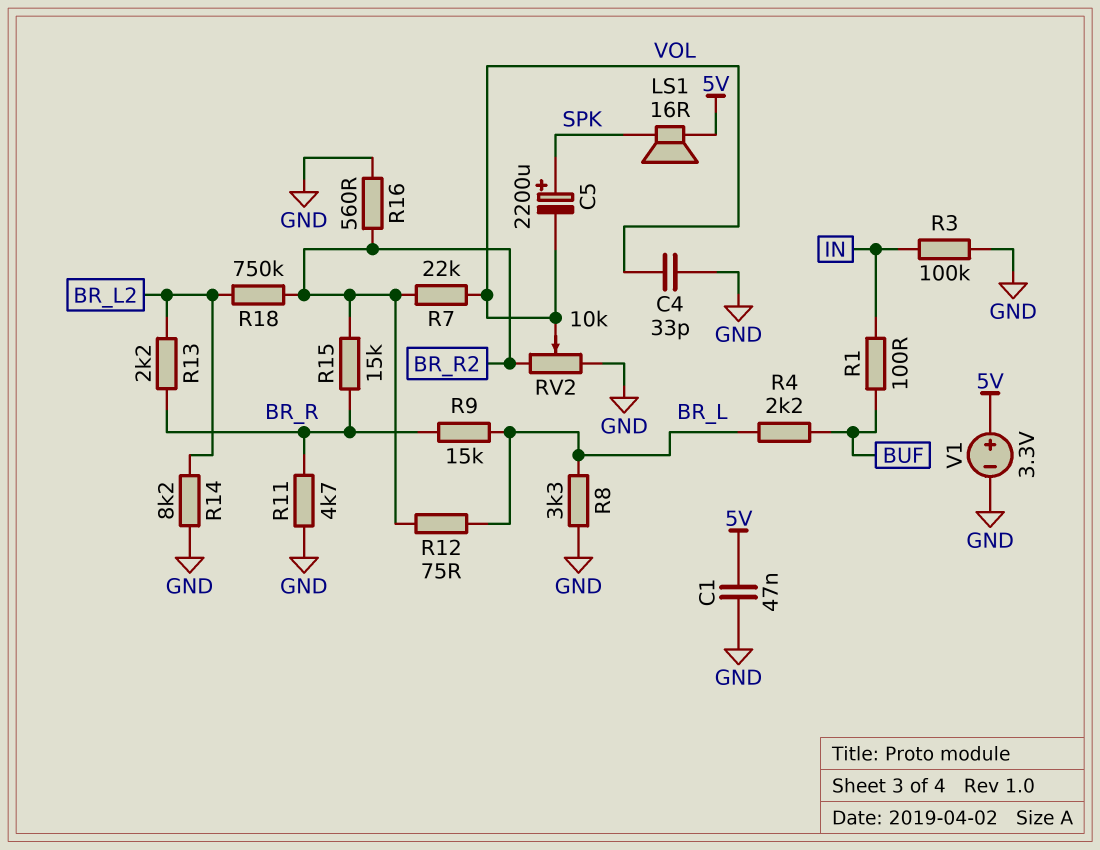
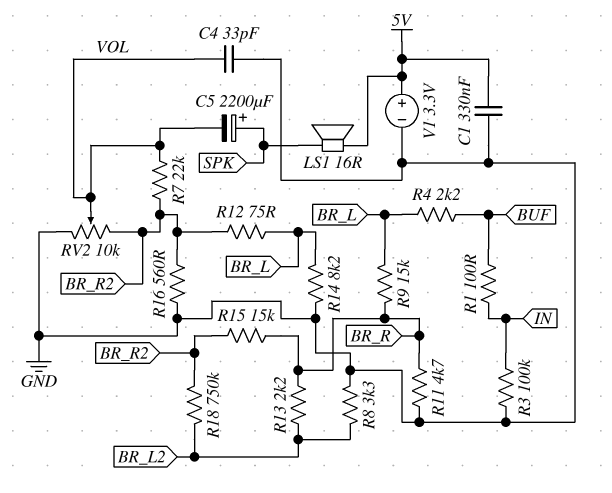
C1: 47nF (5V, GND) -> 330nF (5V, GND)
R8: 3.3k (BR_L, GND) -> 3.3k (BR_L2, GND)
R14: 8.2k (BR_L2, GND) -> 8.2k (BR_L, GND)

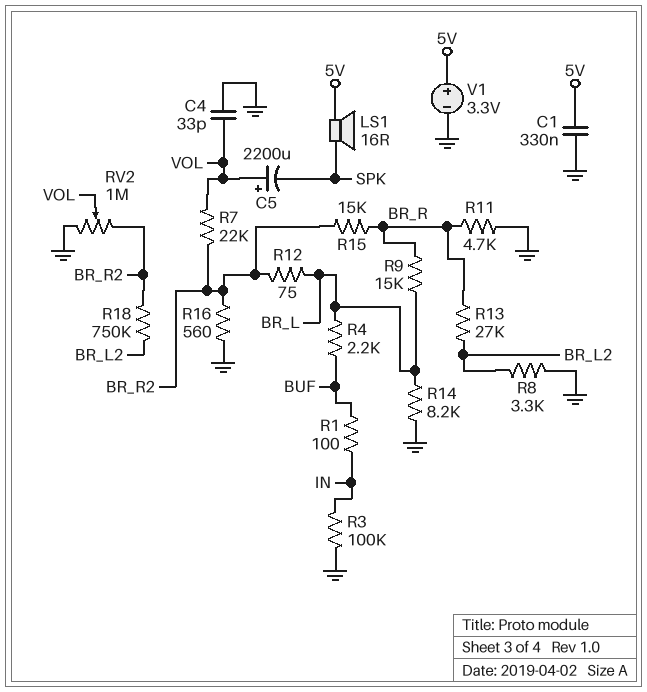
C5: 2200uF (plus SPK, minus VOL) -> 2200uF (plus VOL, minus SPK)
R13: 2.2k (BR_L2, BR_R) -> 27k (BR_L2, BR_R)
RV2: 10k (BR_R2, GND, wiper VOL) -> 1M (BR_R2, GND, wiper VOL)

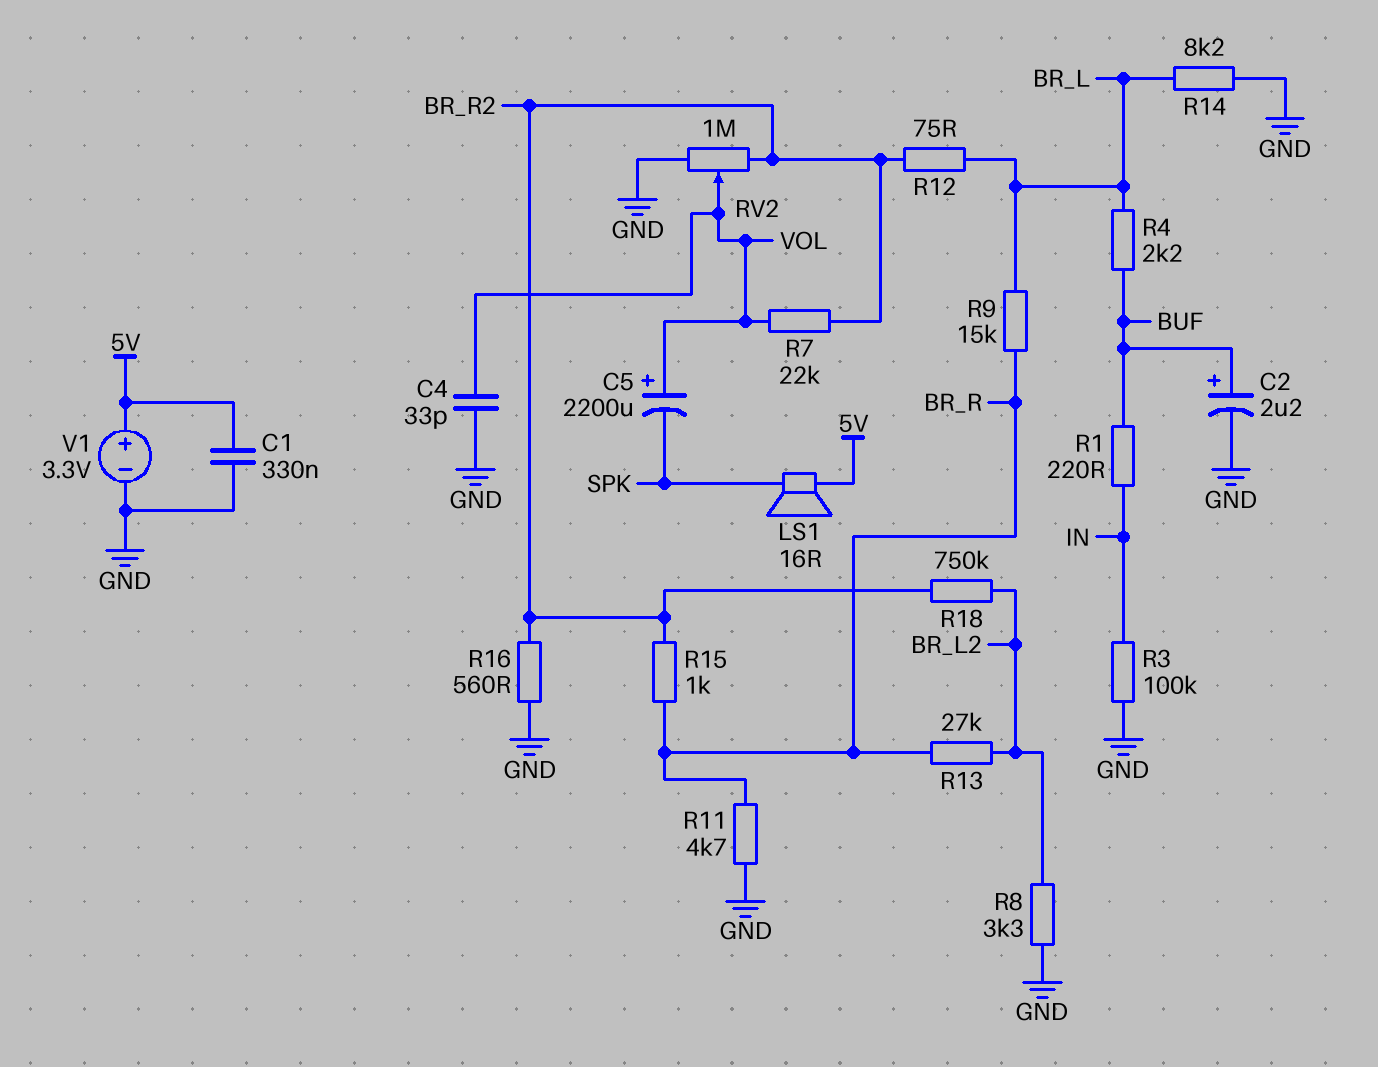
C2: none -> 2.2uF (plus BUF, minus GND)
R1: 100 (BUF, IN) -> 220 (BUF, IN)
R15: 15k (BR_R, BR_R2) -> 1k (BR_R, BR_R2)

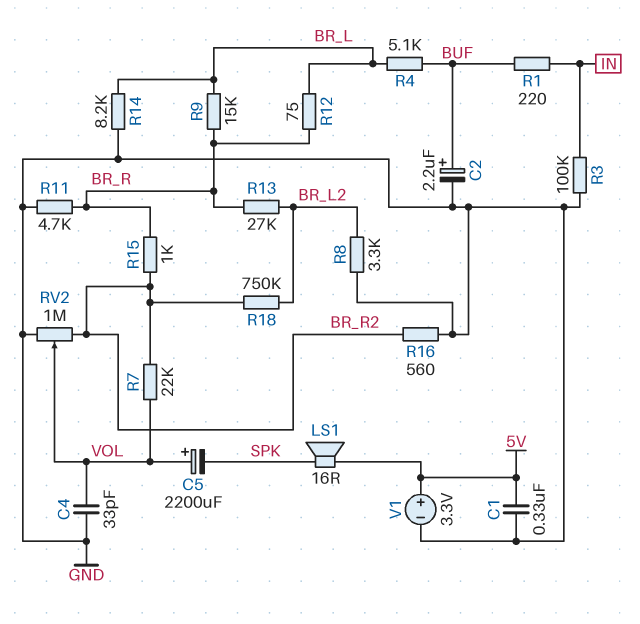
R4: 2.2k (BR_L, BUF) -> 5.1k (BR_L, BUF)
R12: 75 (BR_L, BR_R2) -> 75 (BR_L, BR_R)

